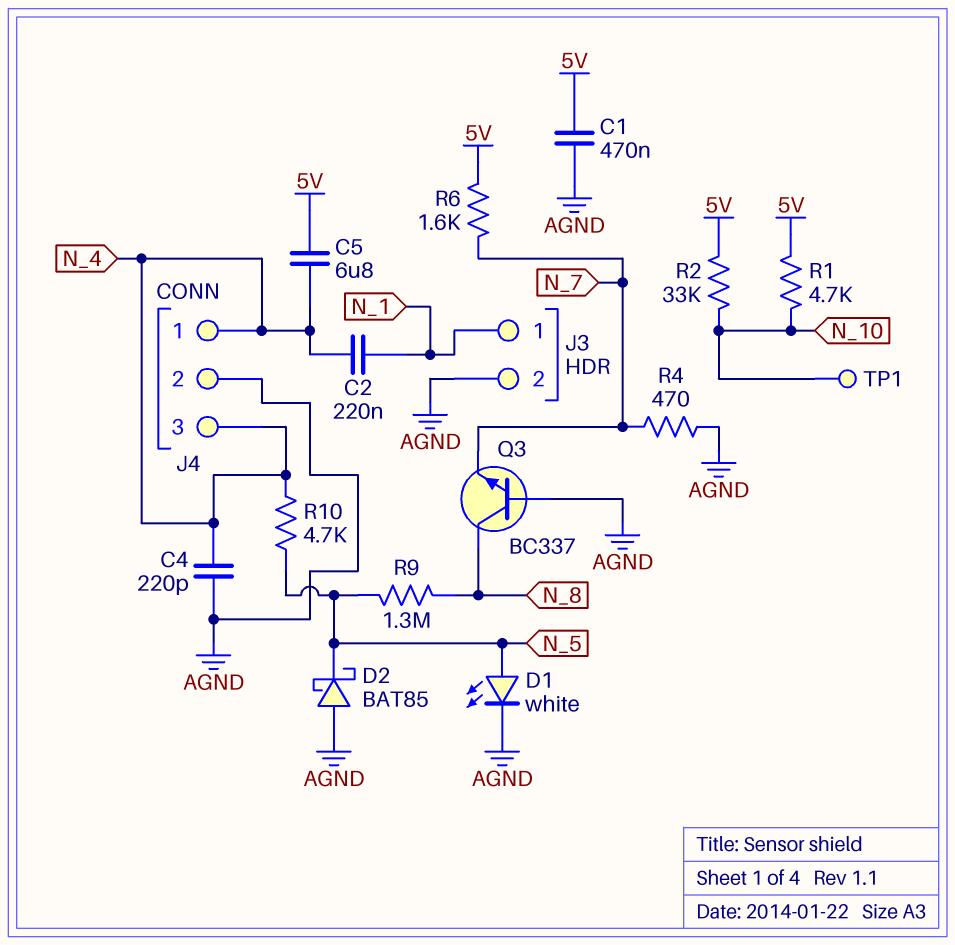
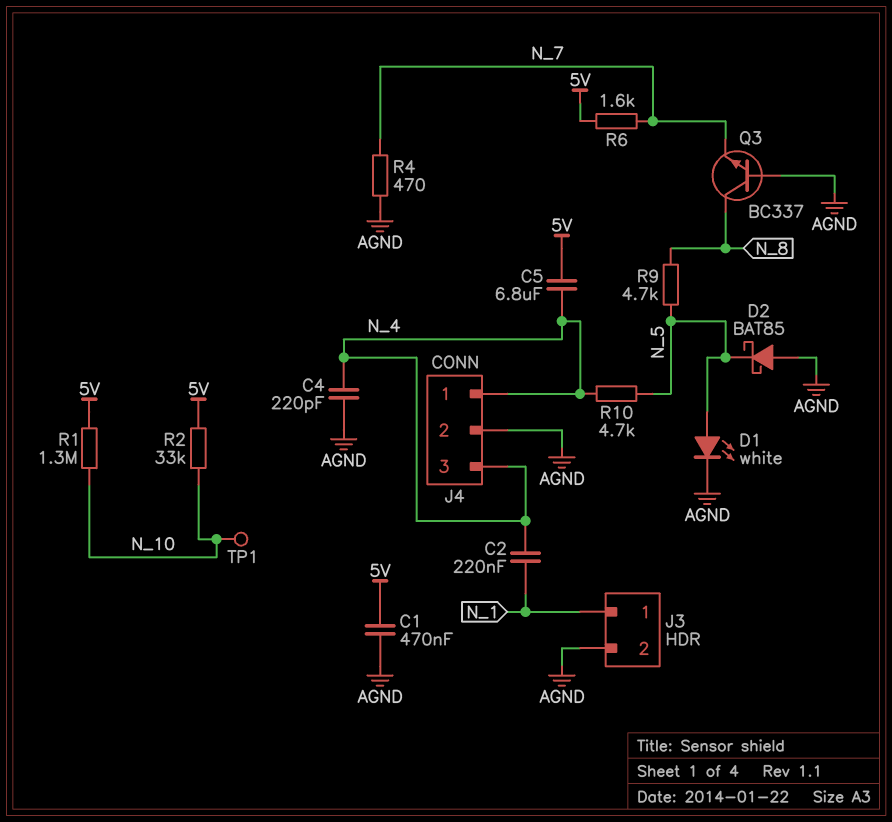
R1: 4.7k (5V, N_10) -> 1.3M (5V, N_10)
R9: 1.3M (N_5, N_8) -> 4.7k (N_5, N_8)

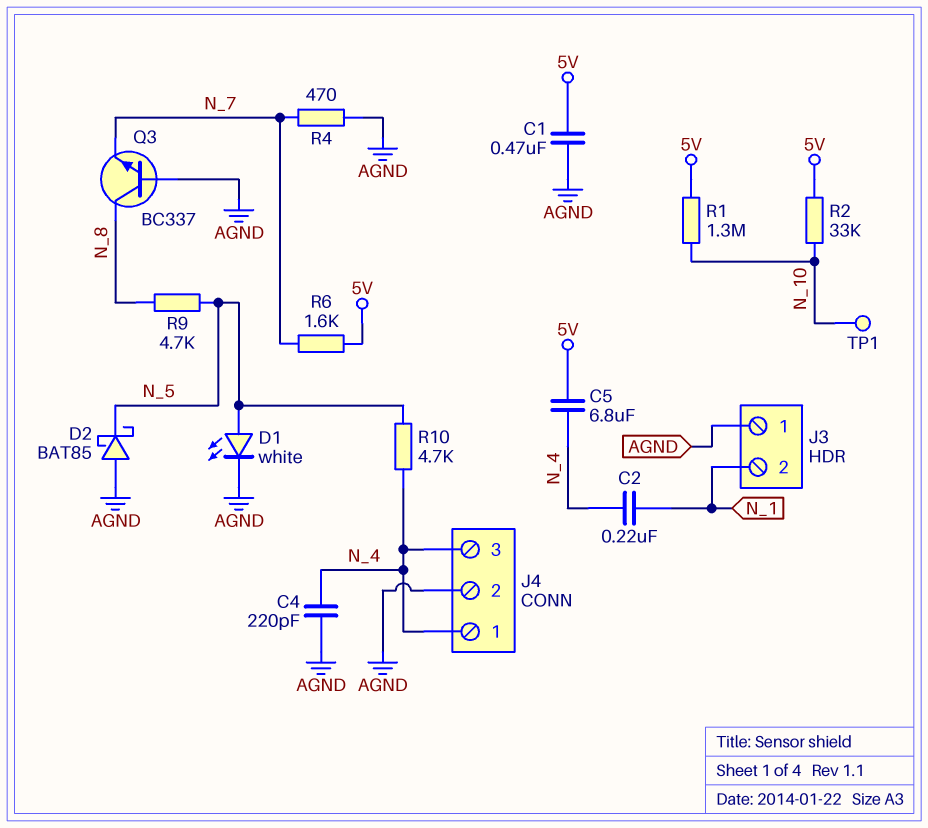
J3 pin 1: N_1 -> AGND
J3 pin 2: AGND -> N_1

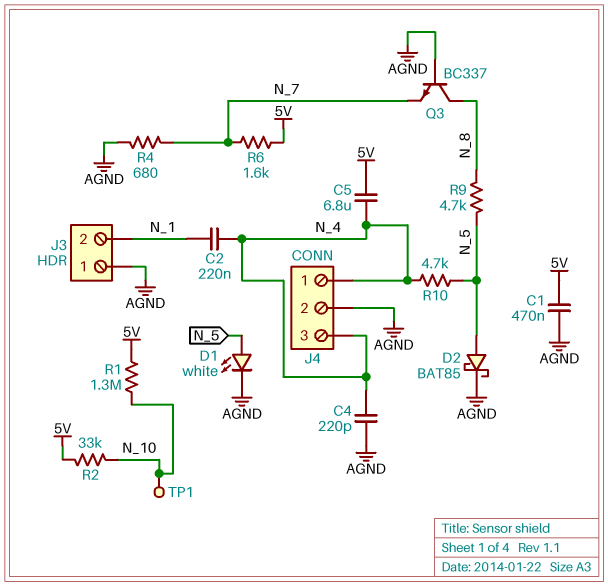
D2: schottky BAT85 (A AGND, K N_5) -> schottky BAT85 (A N_5, K AGND)
R4: 470 (AGND, N_7) -> 680 (AGND, N_7)

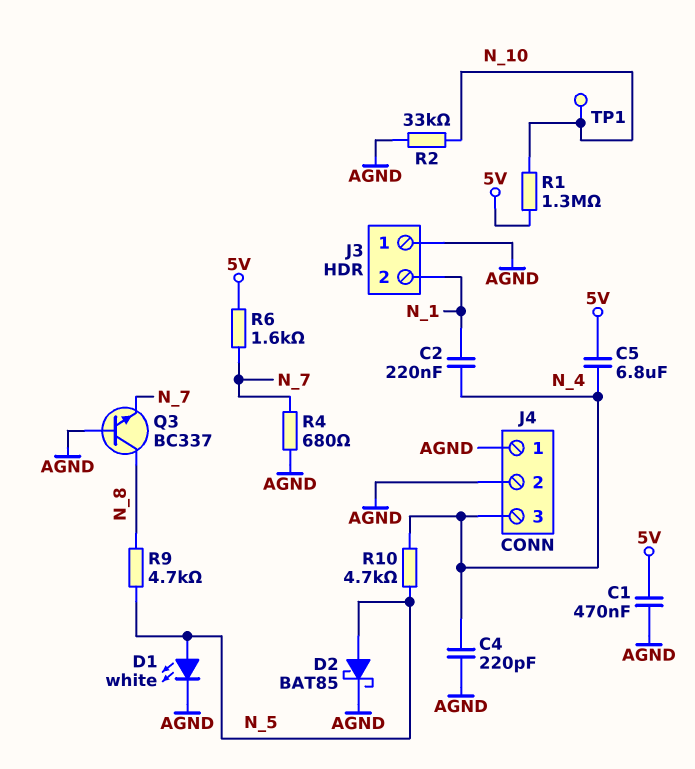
J4 pin 1: N_4 -> AGND
R2: 33k (5V, N_10) -> 33k (AGND, N_10)

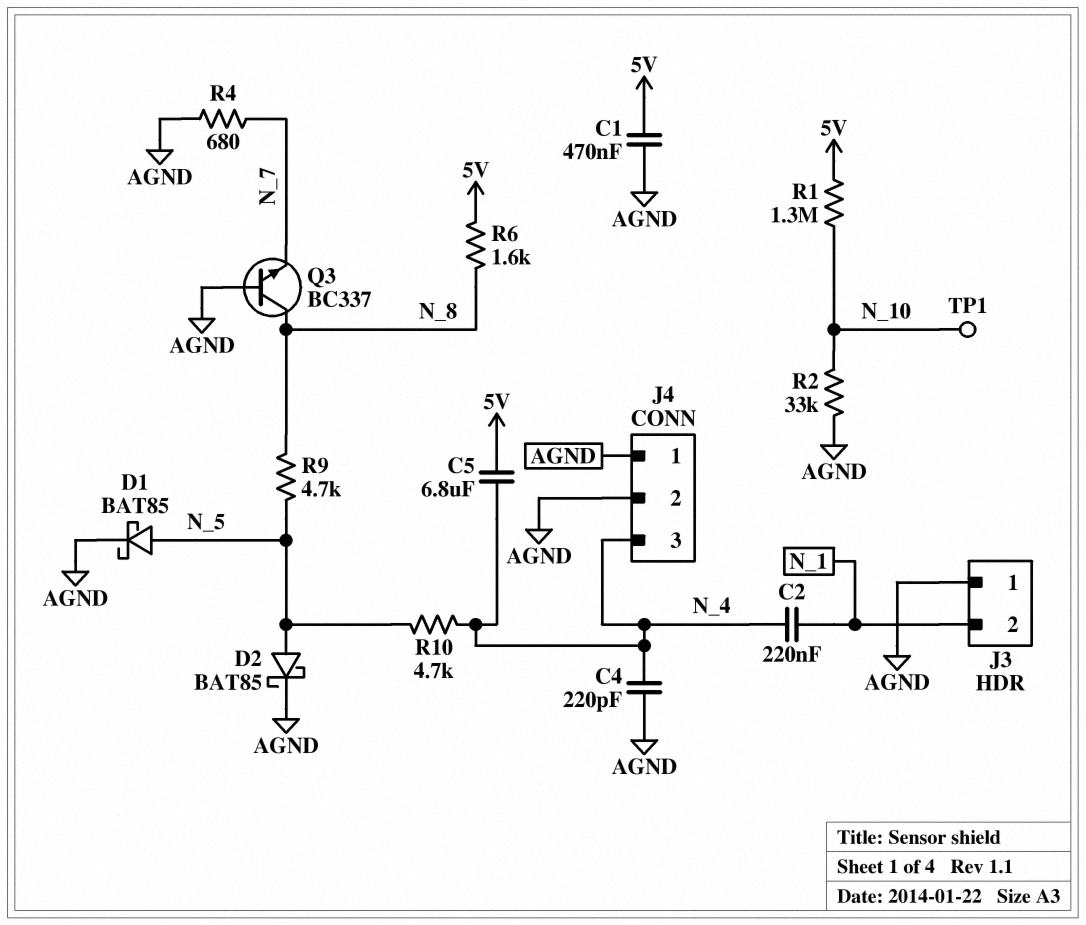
D1: LED white (A N_5, K AGND) -> schottky BAT85 (A N_5, K AGND)
R6: 1.6k (5V, N_7) -> 1.6k (5V, N_8)

